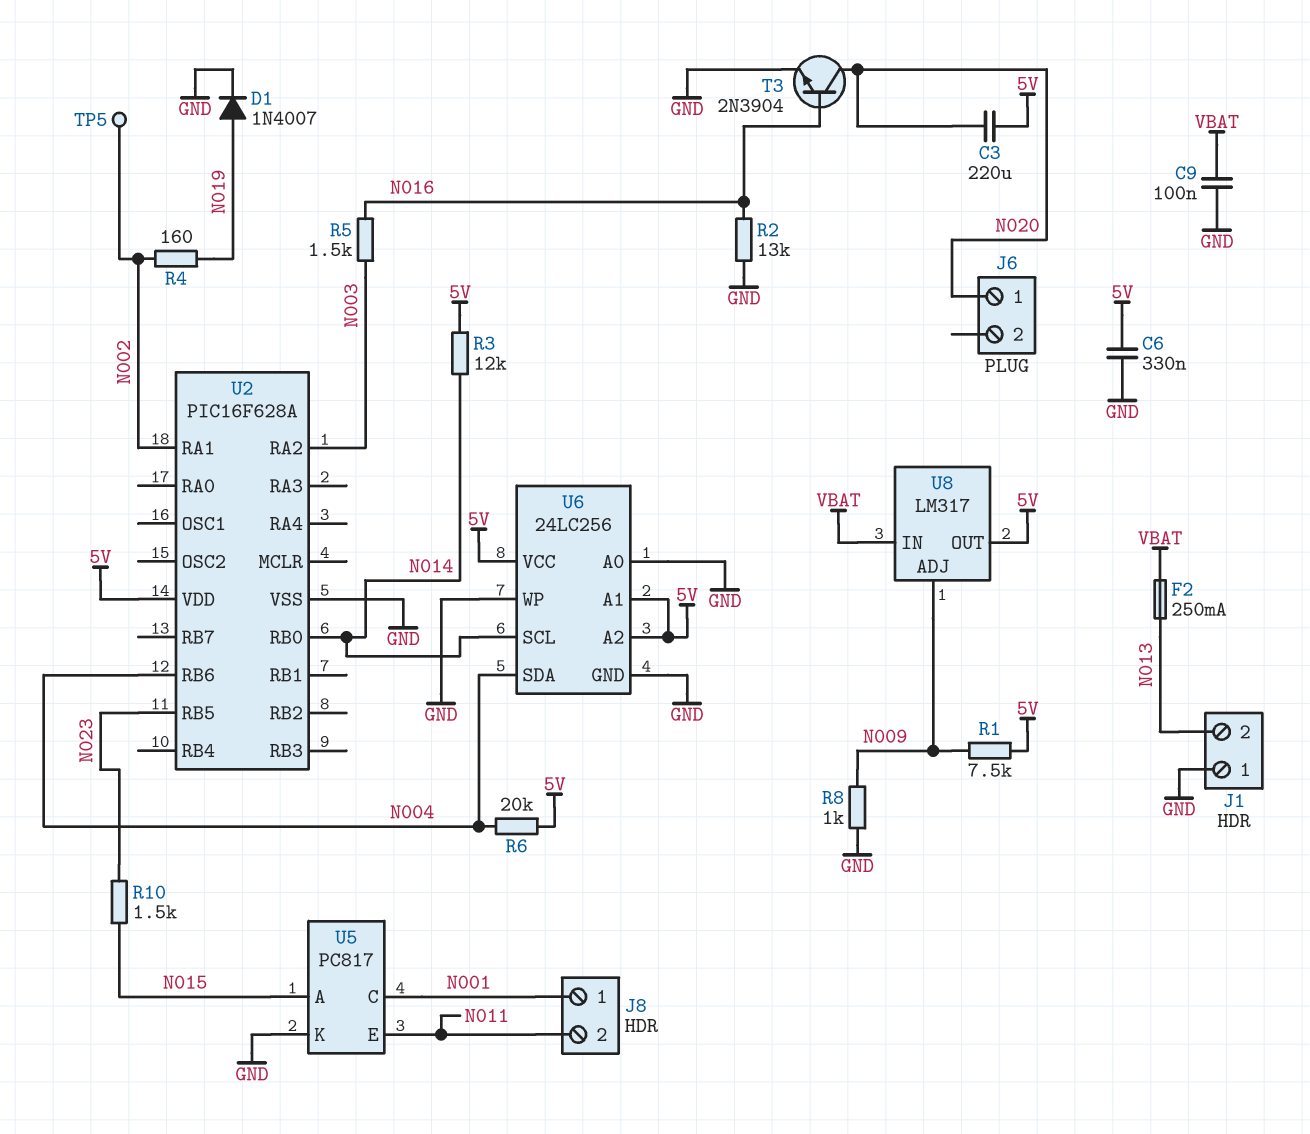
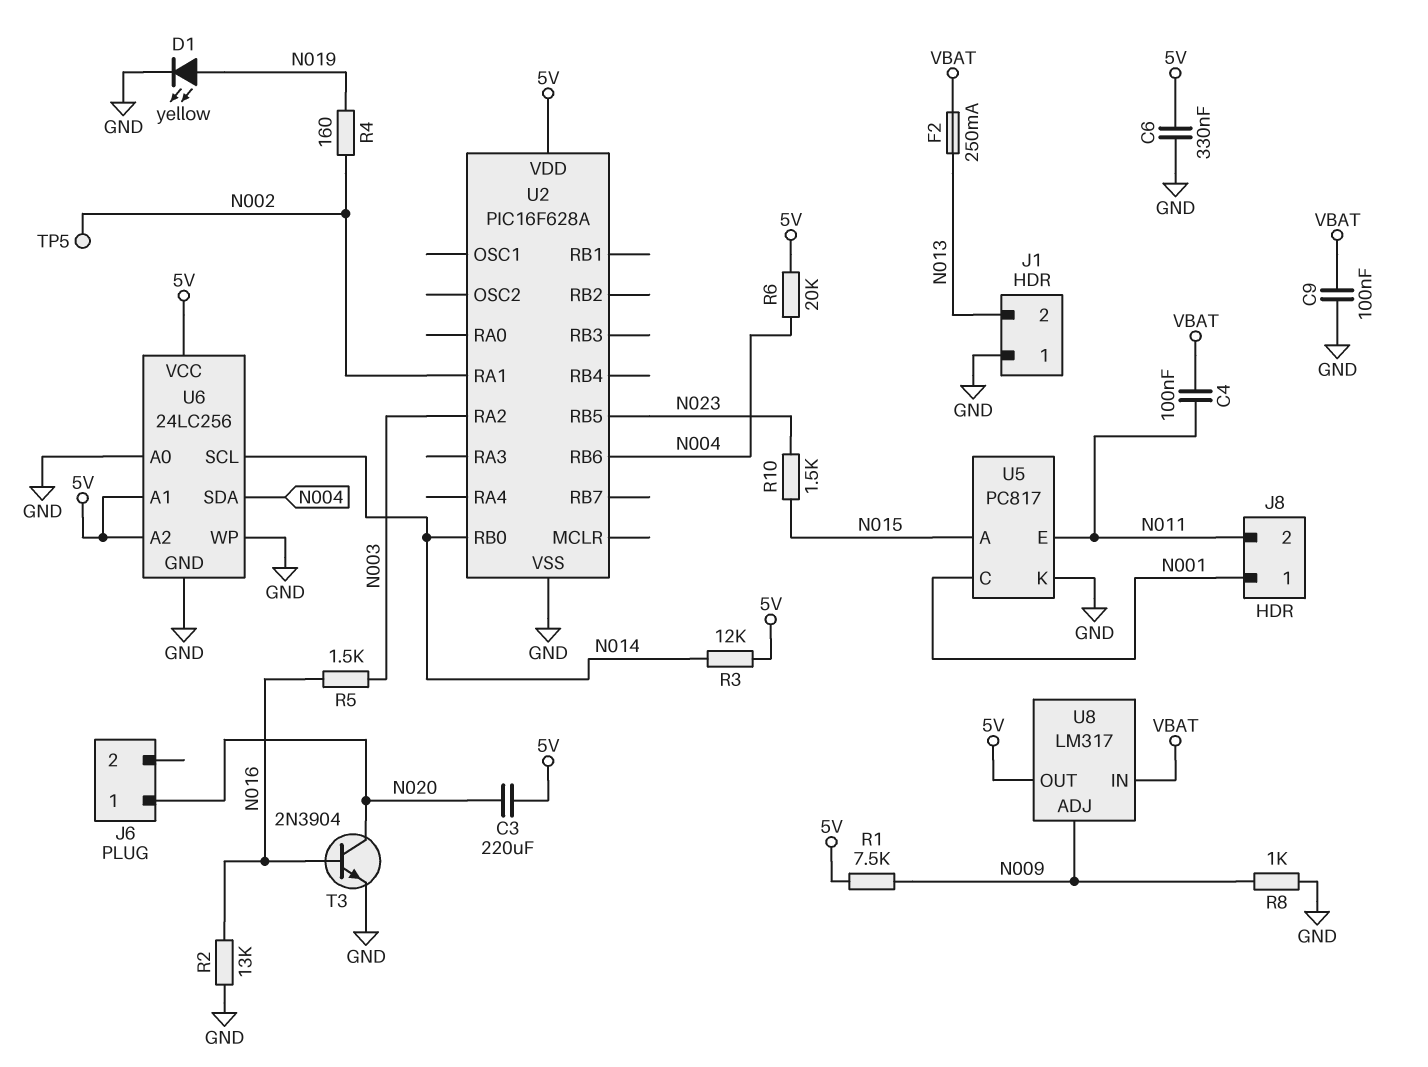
C4: none -> 100nF (N011, VBAT)
D1: diode 1N4007 (A N019, K GND) -> LED yellow (A N019, K GND)

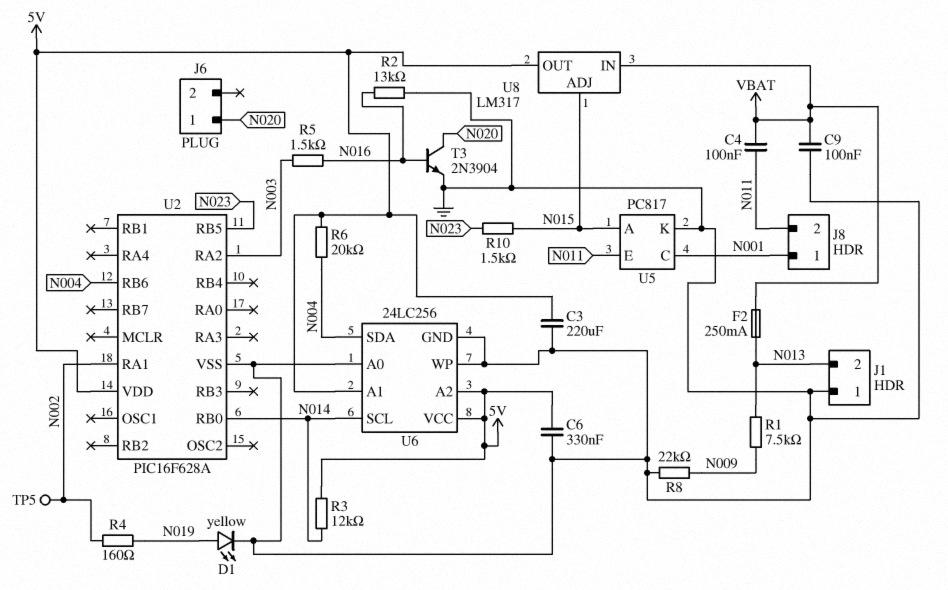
C3: 220uF (5V, N020) -> 220uF (5V, GND)
R1: 7.5k (5V, N009) -> 7.5k (N009, N013)
R8: 1k (GND, N009) -> 22k (GND, N009)
U8 pin ADJ: N009 -> N015

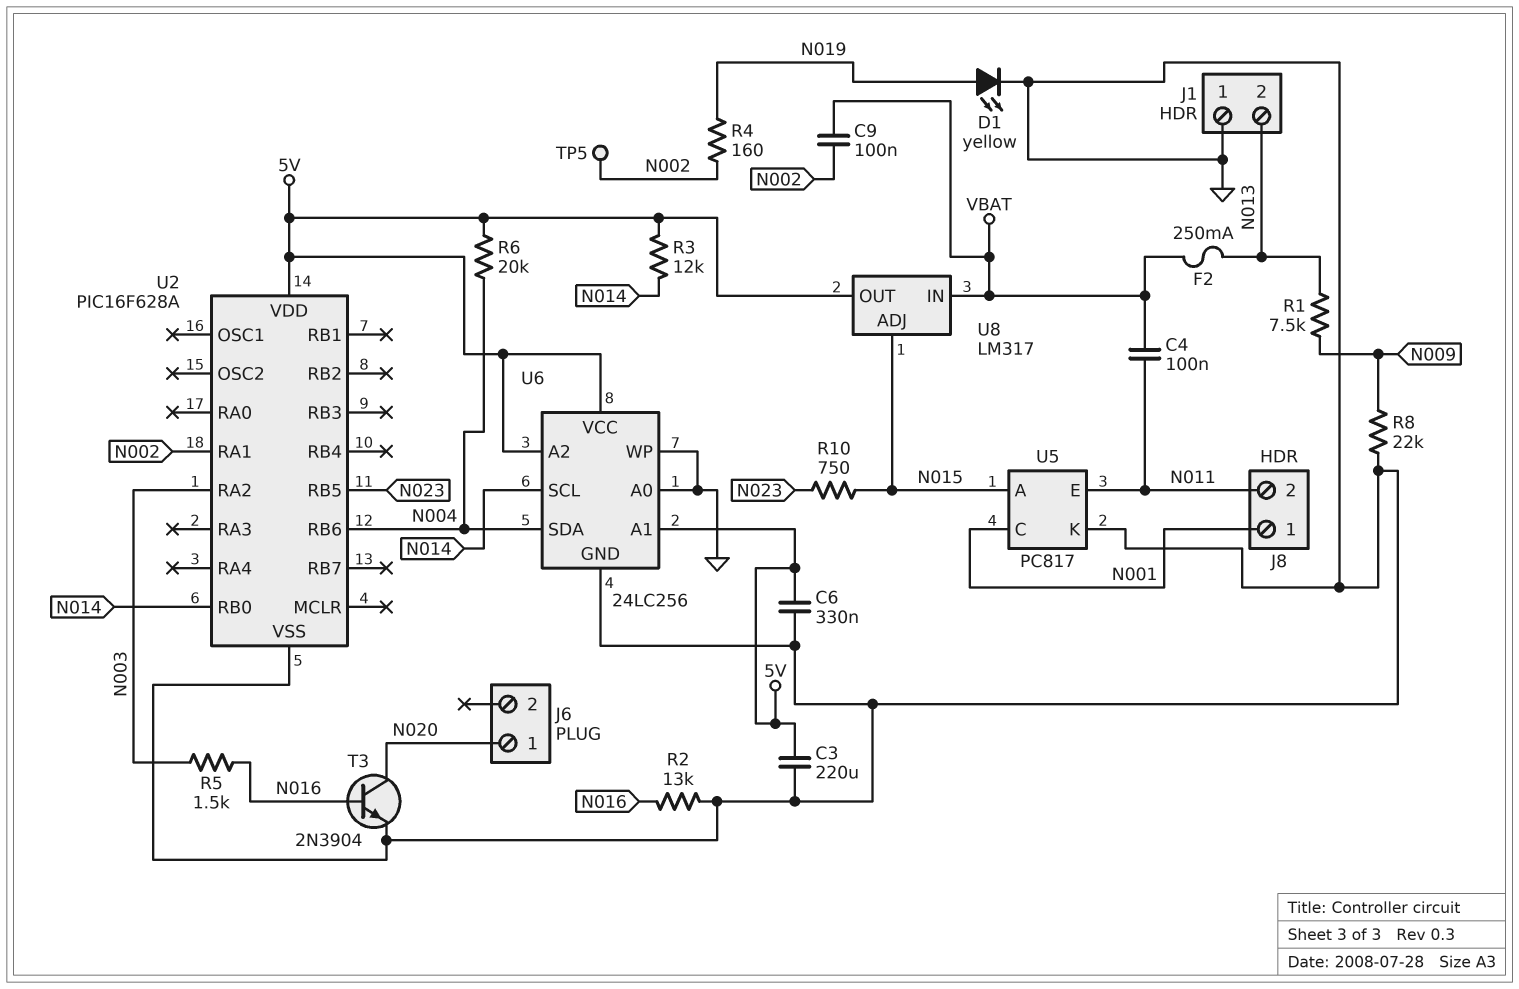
C9: 100nF (GND, VBAT) -> 100nF (N002, VBAT)
R10: 1.5k (N015, N023) -> 750 (N015, N023)

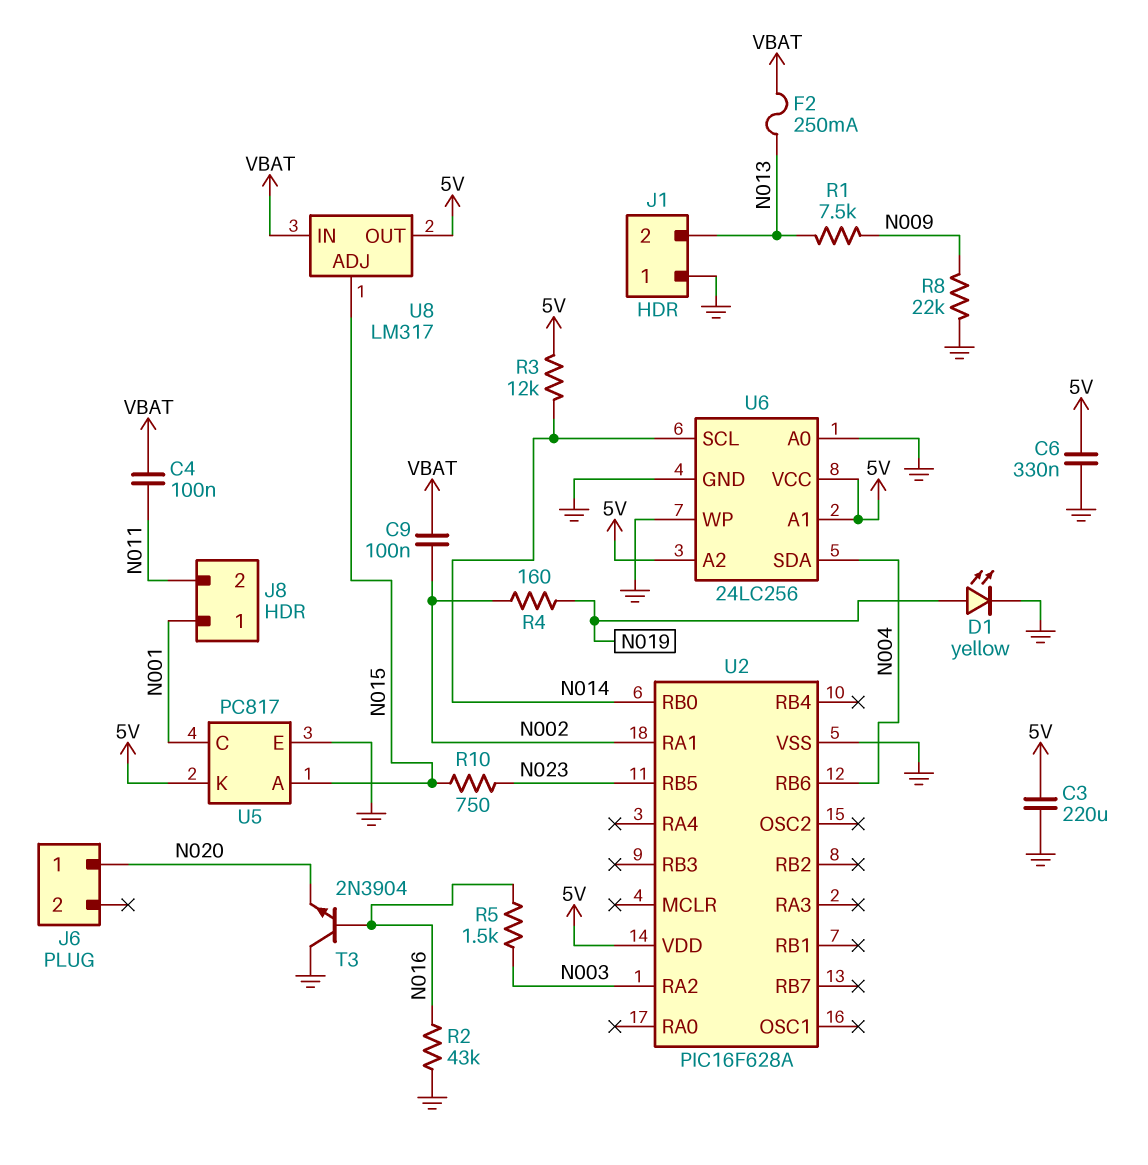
R2: 13k (GND, N016) -> 43k (GND, N016)
R6: 20k (5V, N004) -> none
T3: NPN 2N3904 (B N016, C N020, E GND) -> NPN 2N3904 (B N016, C GND, E N020)
TP5: test point (N002) -> none
U5 pin E: N011 -> GND
U5 pin K: GND -> 5V

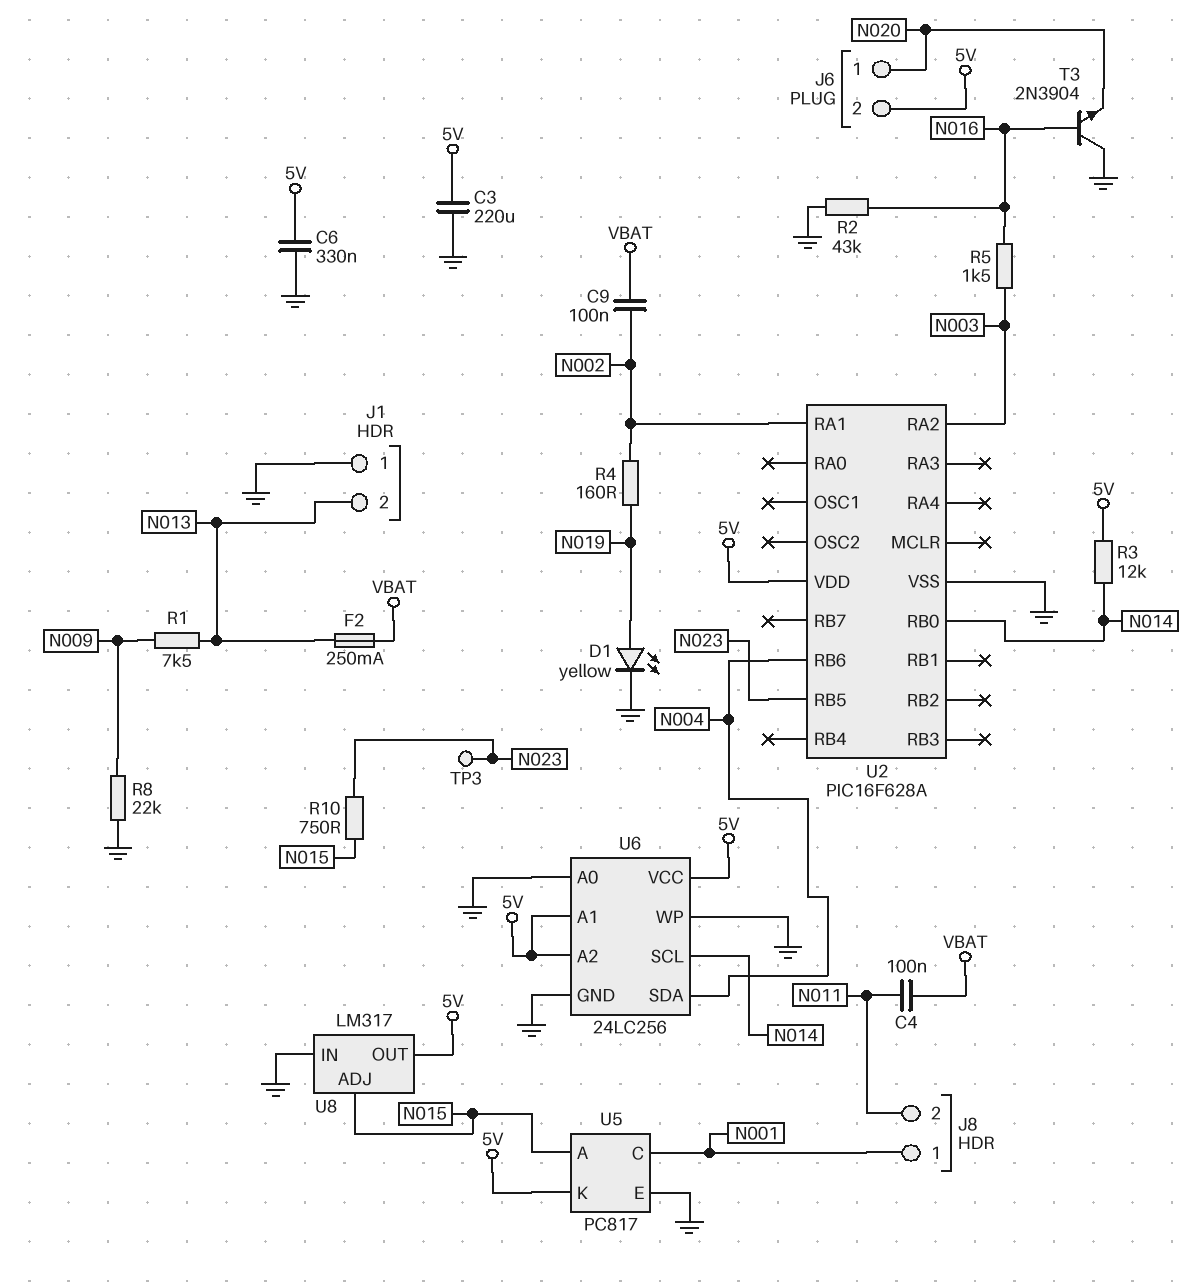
J6 pin 2: none -> 5V
TP3: none -> test point (N023)
U8 pin IN: VBAT -> GND

